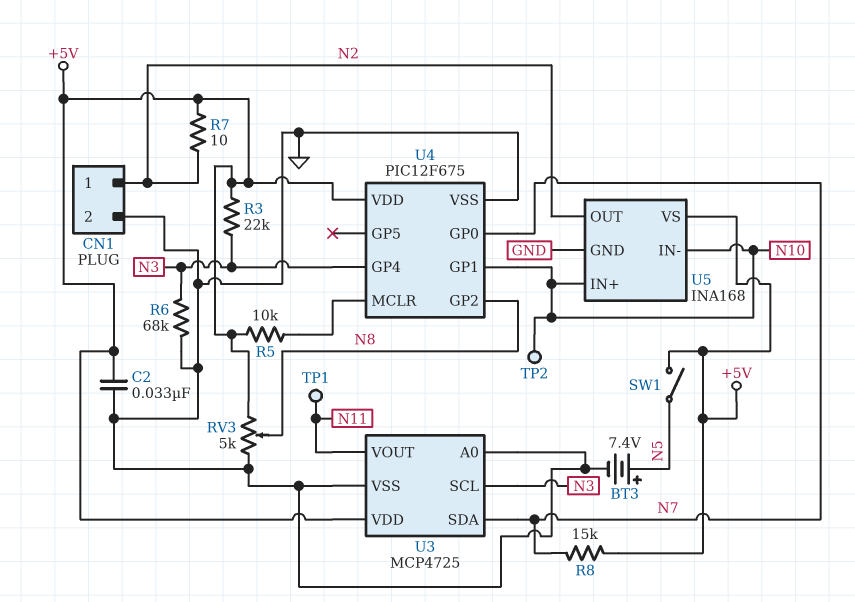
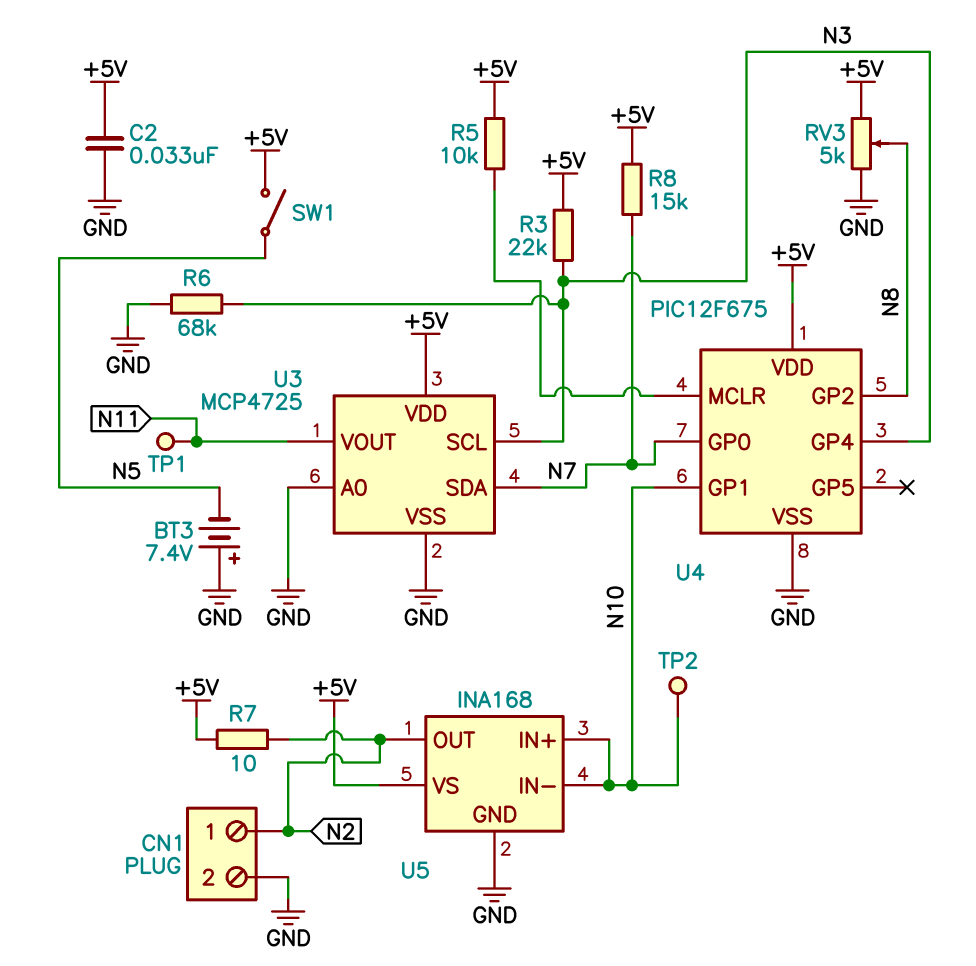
BT3: 7.4V (plus N5, minus GND) -> 7.4V (plus GND, minus N5)

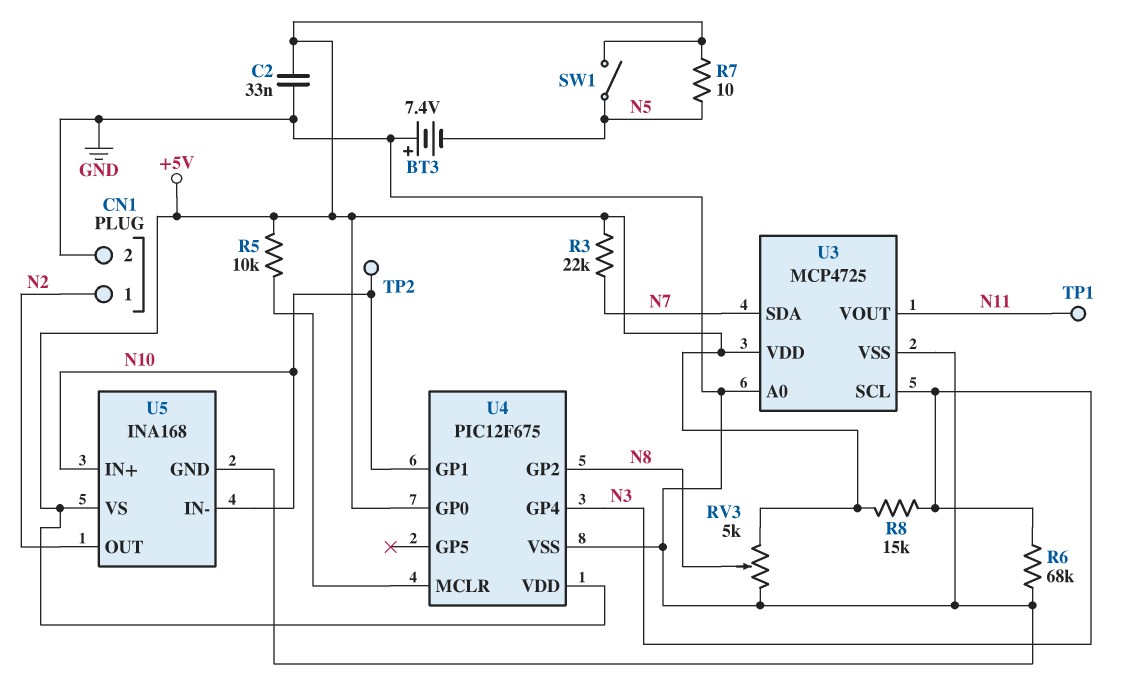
R3: 22k (+5V, N3) -> 22k (+5V, N7)
R7: 10 (+5V, N2) -> 10 (+5V, N5)
R8: 15k (+5V, N7) -> 15k (+5V, N3)
U4 pin GP0: N7 -> +5V

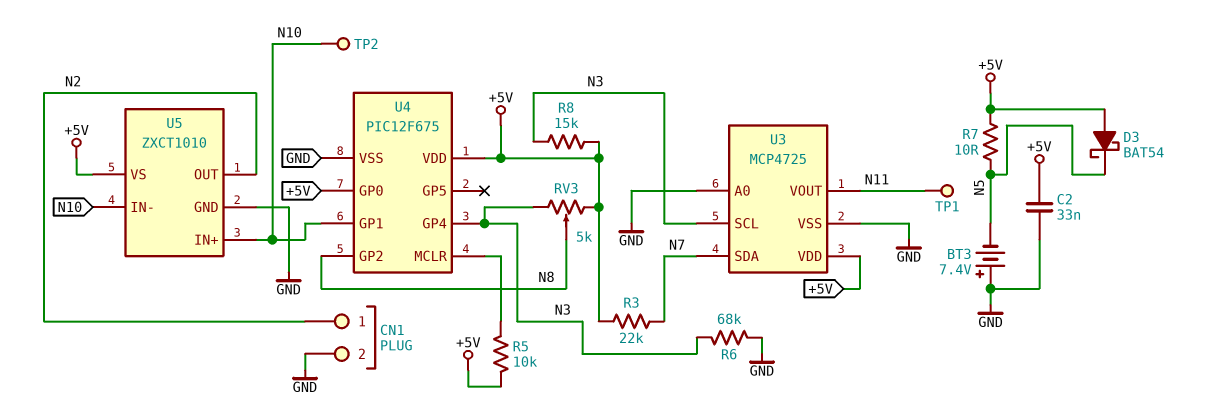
D3: none -> schottky BAT54 (A +5V, K N5)
RV3: 5k (+5V, GND, wiper N8) -> 5k (+5V, N3, wiper N8)
SW1: switch (+5V, N5) -> none
U5: INA168 -> ZXCT1010

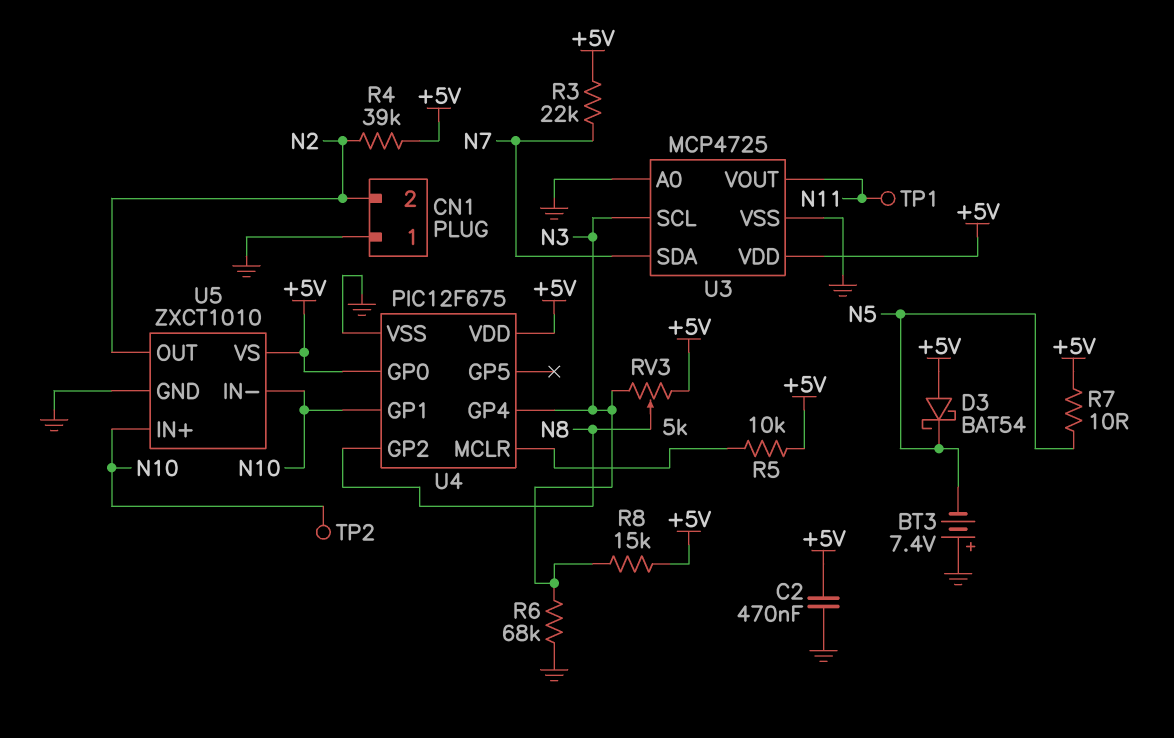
C2: 33nF (+5V, GND) -> 470nF (+5V, GND)
CN1 pin 1: N2 -> GND
CN1 pin 2: GND -> N2
R4: none -> 39k (+5V, N2)

